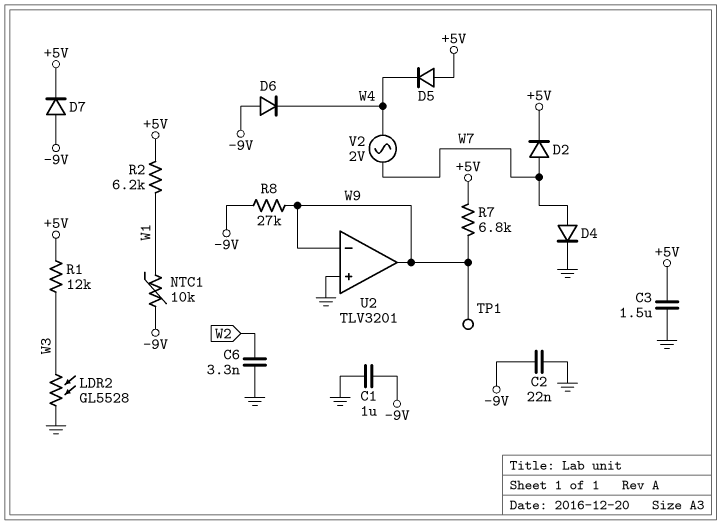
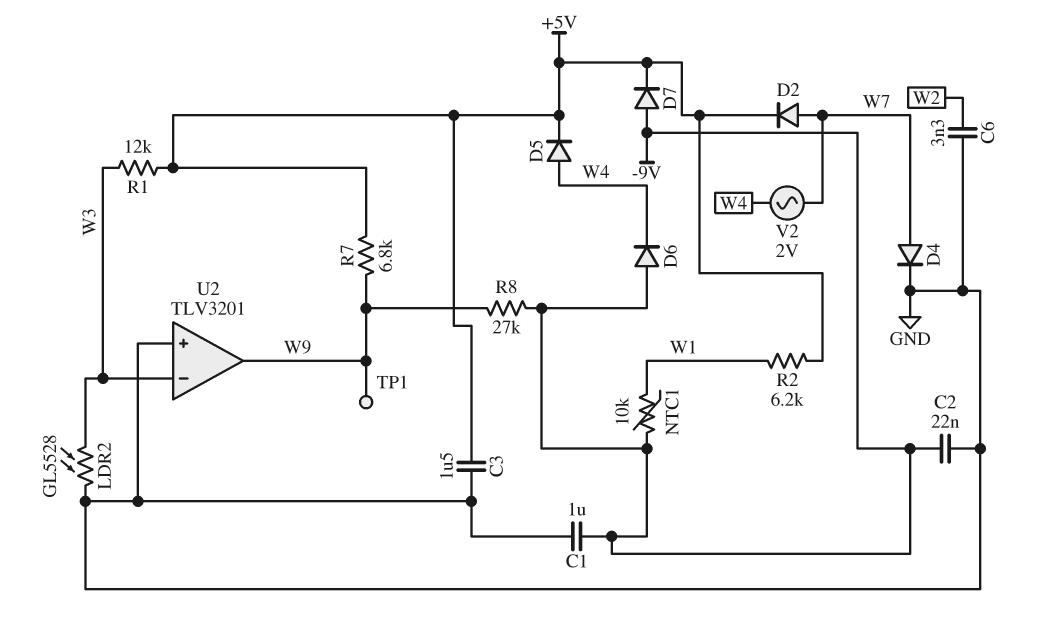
D5: diode (A +5V, K W4) -> diode (A W4, K +5V)
U2 pin in-: W9 -> W3

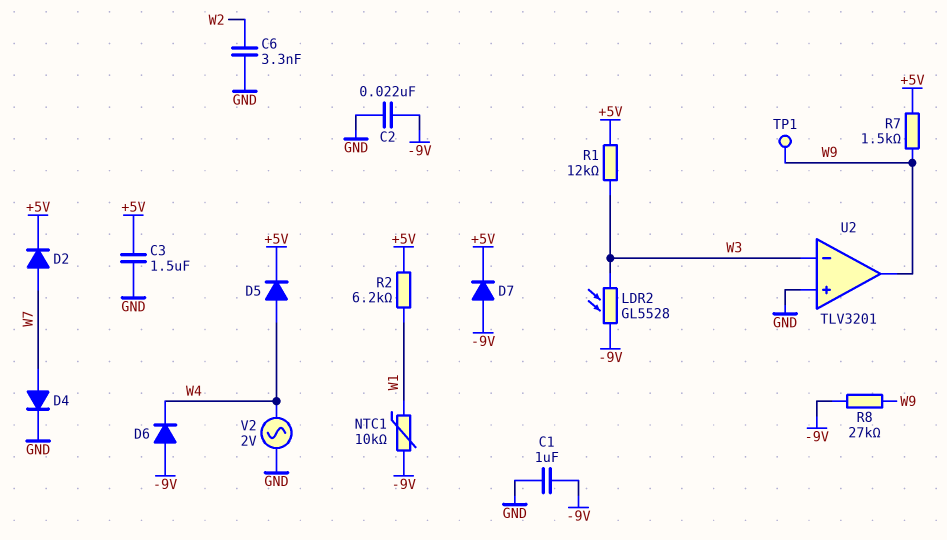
LDR2: GL5528 (GND, W3) -> GL5528 (-9V, W3)
R7: 6.8k (+5V, W9) -> 1.5k (+5V, W9)
V2: AC 2V (W4, W7) -> AC 2V (GND, W4)

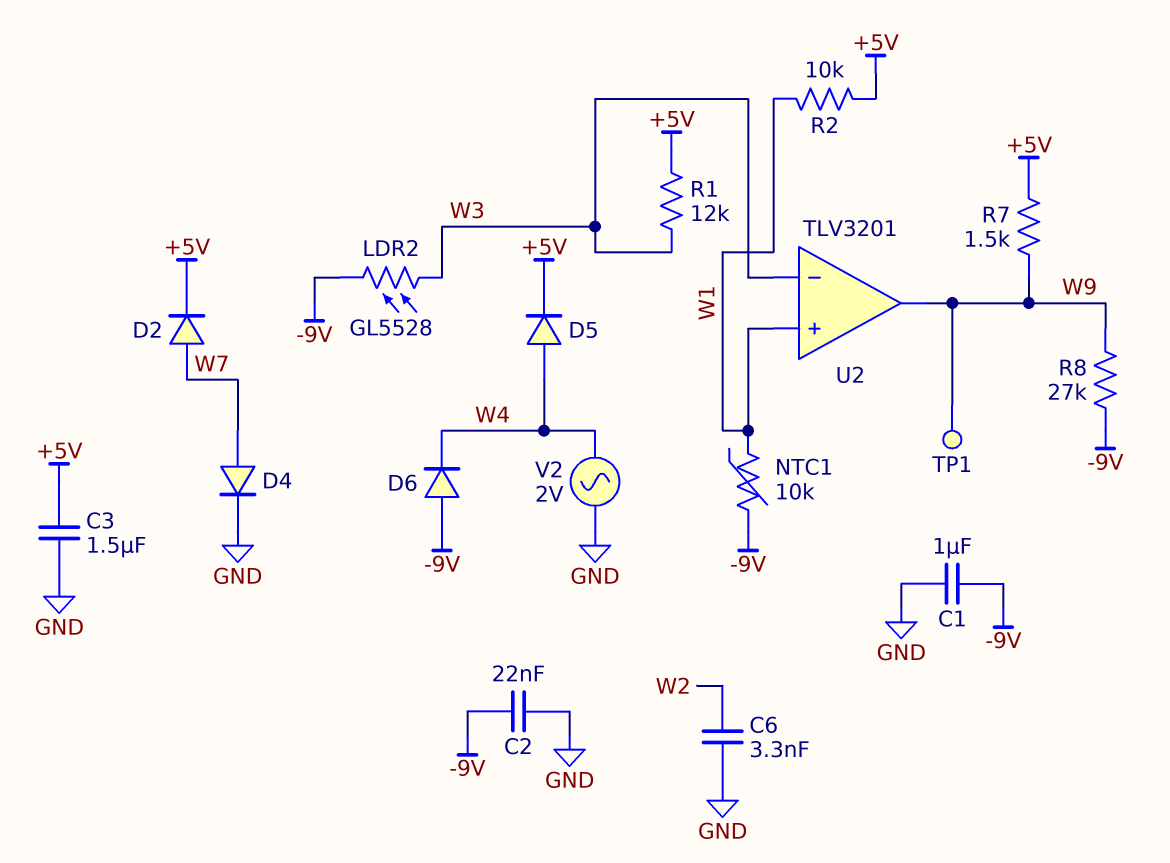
D7: diode (A -9V, K +5V) -> none
R2: 6.2k (+5V, W1) -> 10k (+5V, W1)
U2 pin in+: GND -> W1

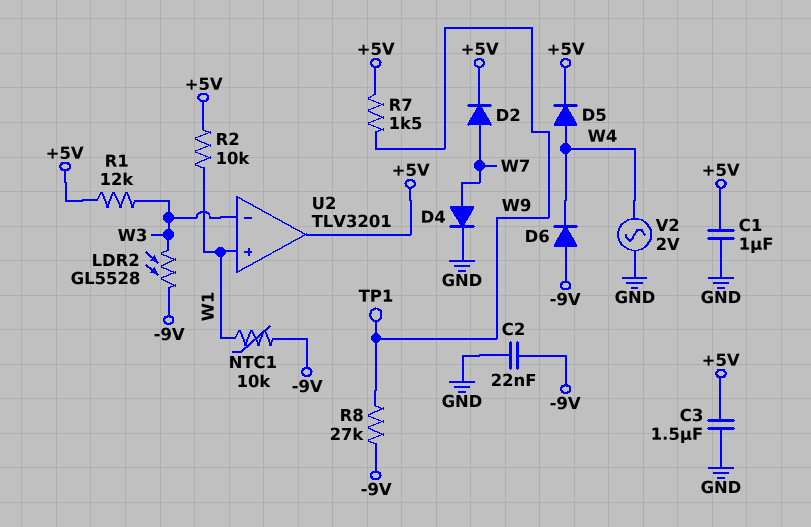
C1: 1uF (-9V, GND) -> 1uF (+5V, GND)
C6: 3.3nF (GND, W2) -> none
U2 pin out: W9 -> +5V

